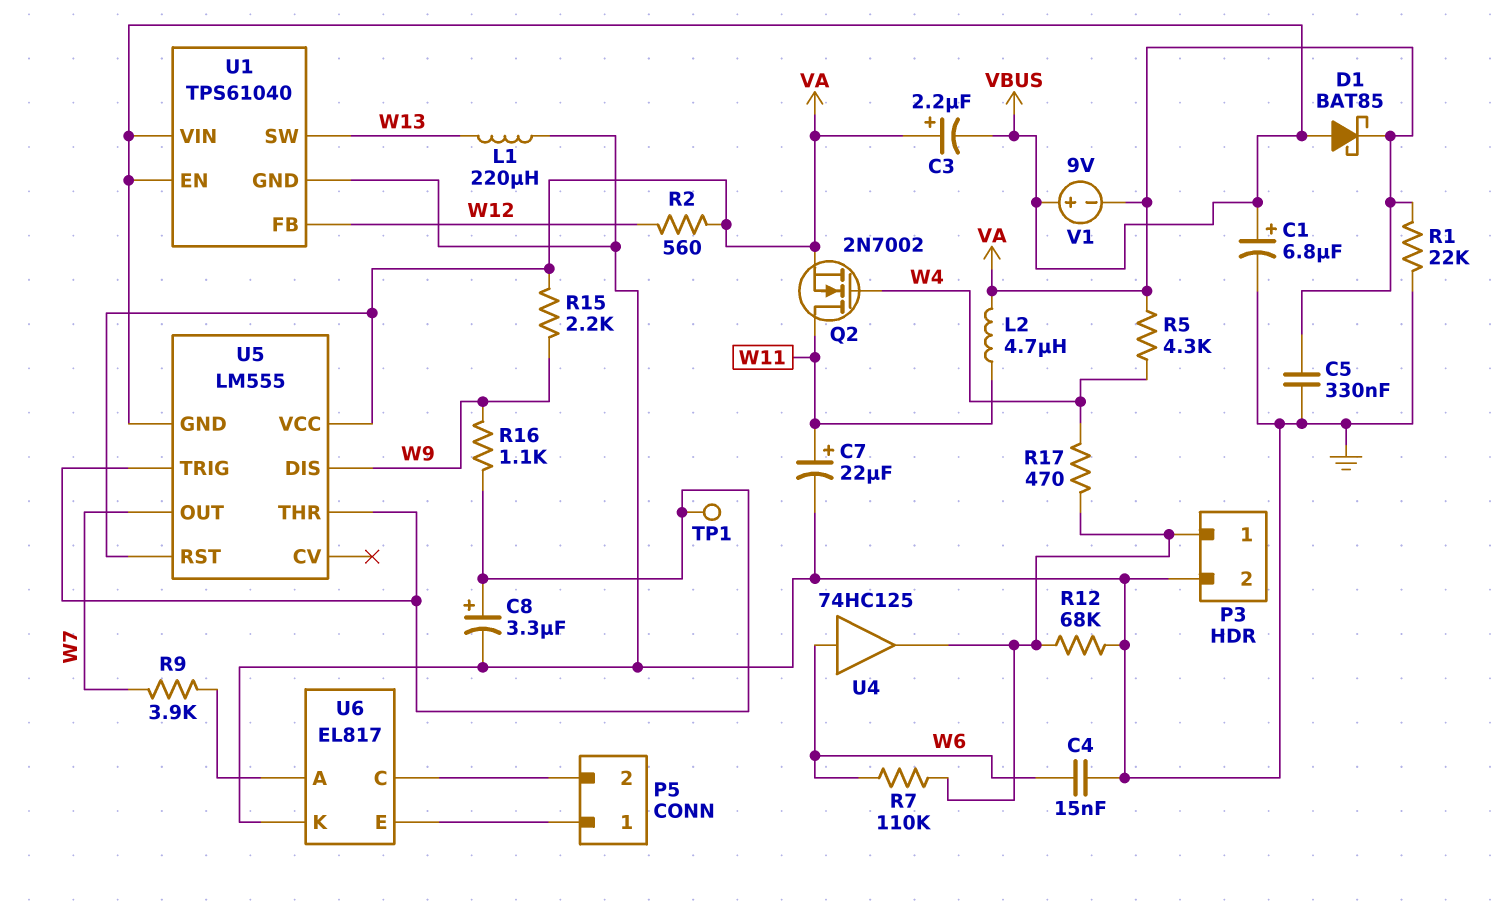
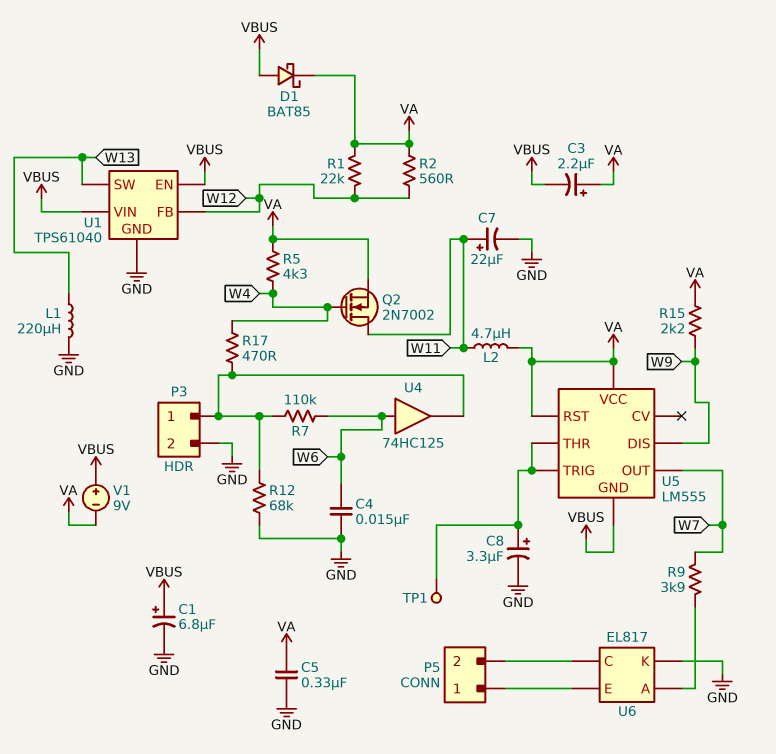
R1: 22k (GND, VA) -> 22k (VA, W12)
R16: 1.1k (U5/THR, W9) -> none

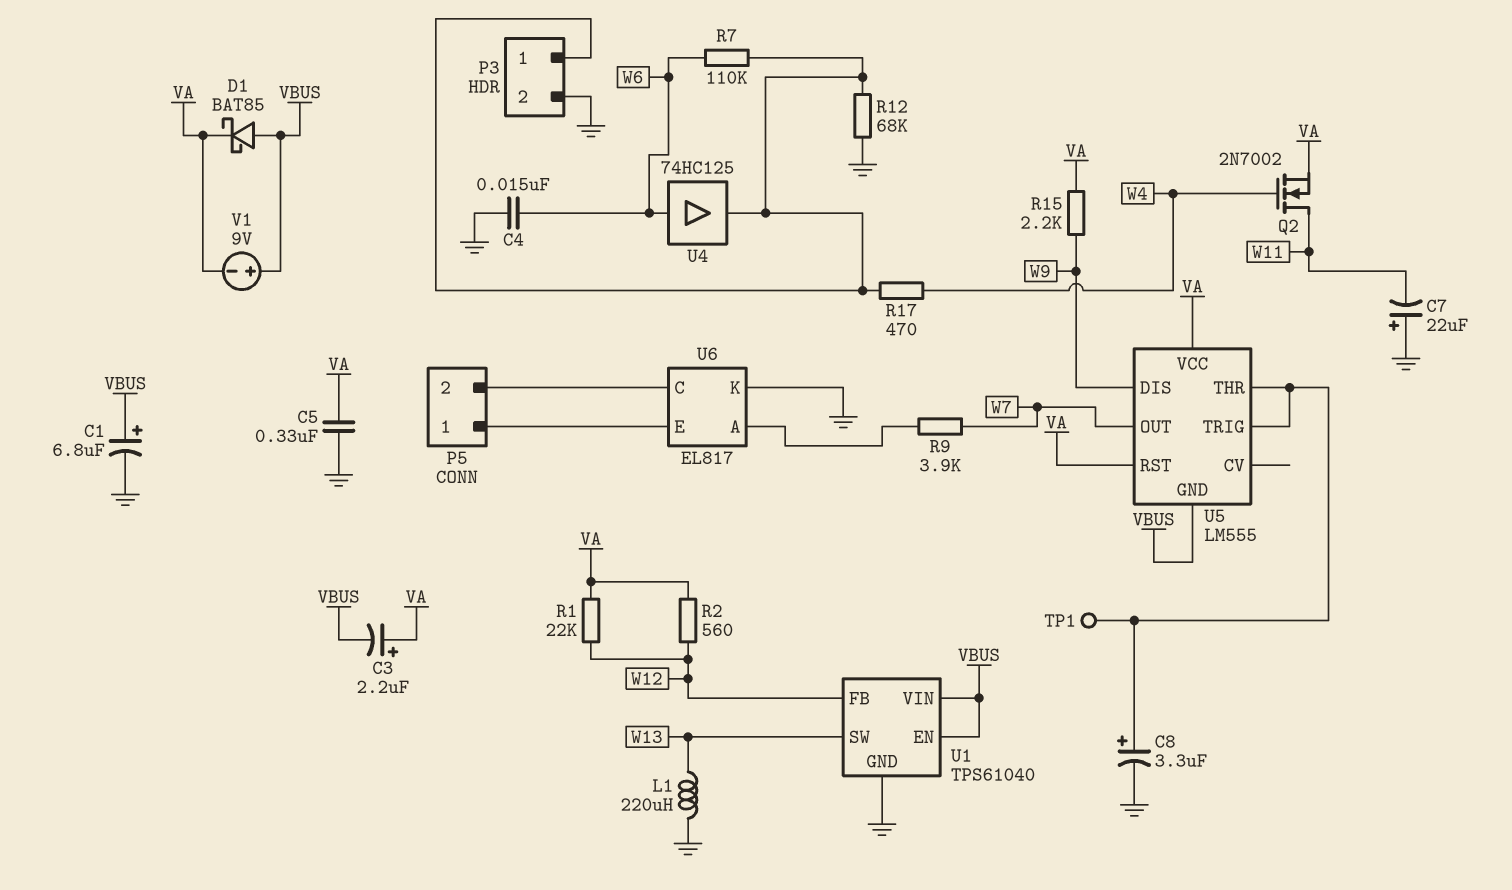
C7: 22uF (plus W11, minus GND) -> 22uF (plus GND, minus W11)
L2: 4.7uH (VA, W11) -> none
R5: 4.3k (VA, W4) -> none

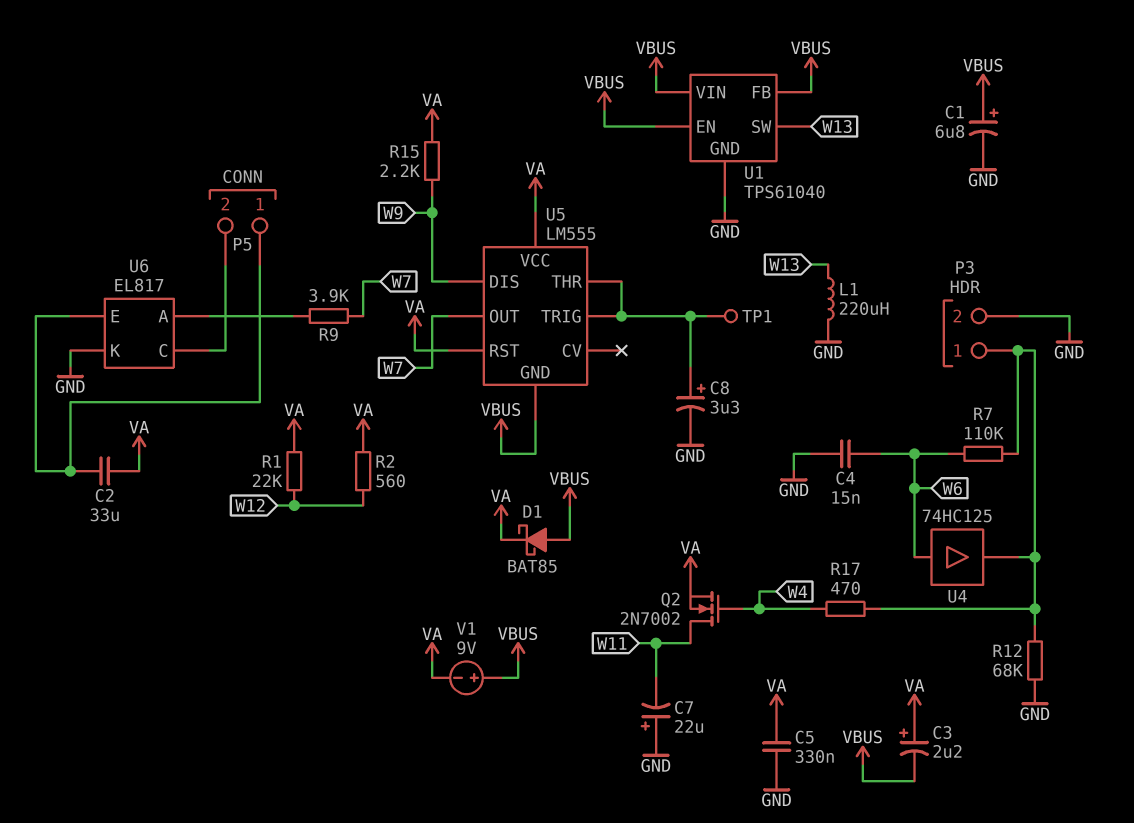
C2: none -> 33uF (P5/1, VA)
U1 pin FB: W12 -> VBUS

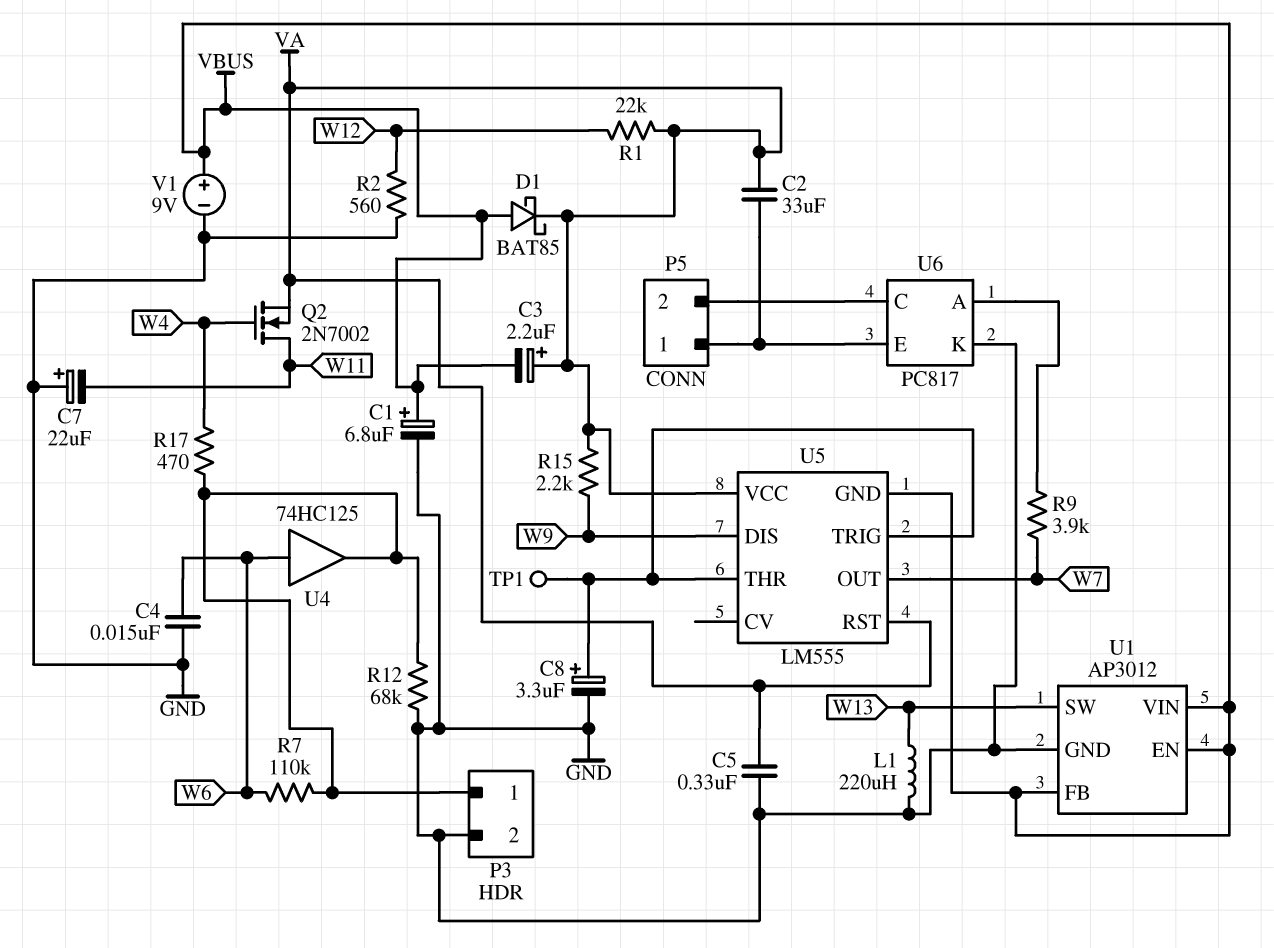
R2: 560 (VA, W12) -> 560 (GND, W12)
U1: TPS61040 -> AP3012
U6: EL817 -> PC817
V1: 9V (plus VBUS, minus VA) -> 9V (plus VBUS, minus GND)

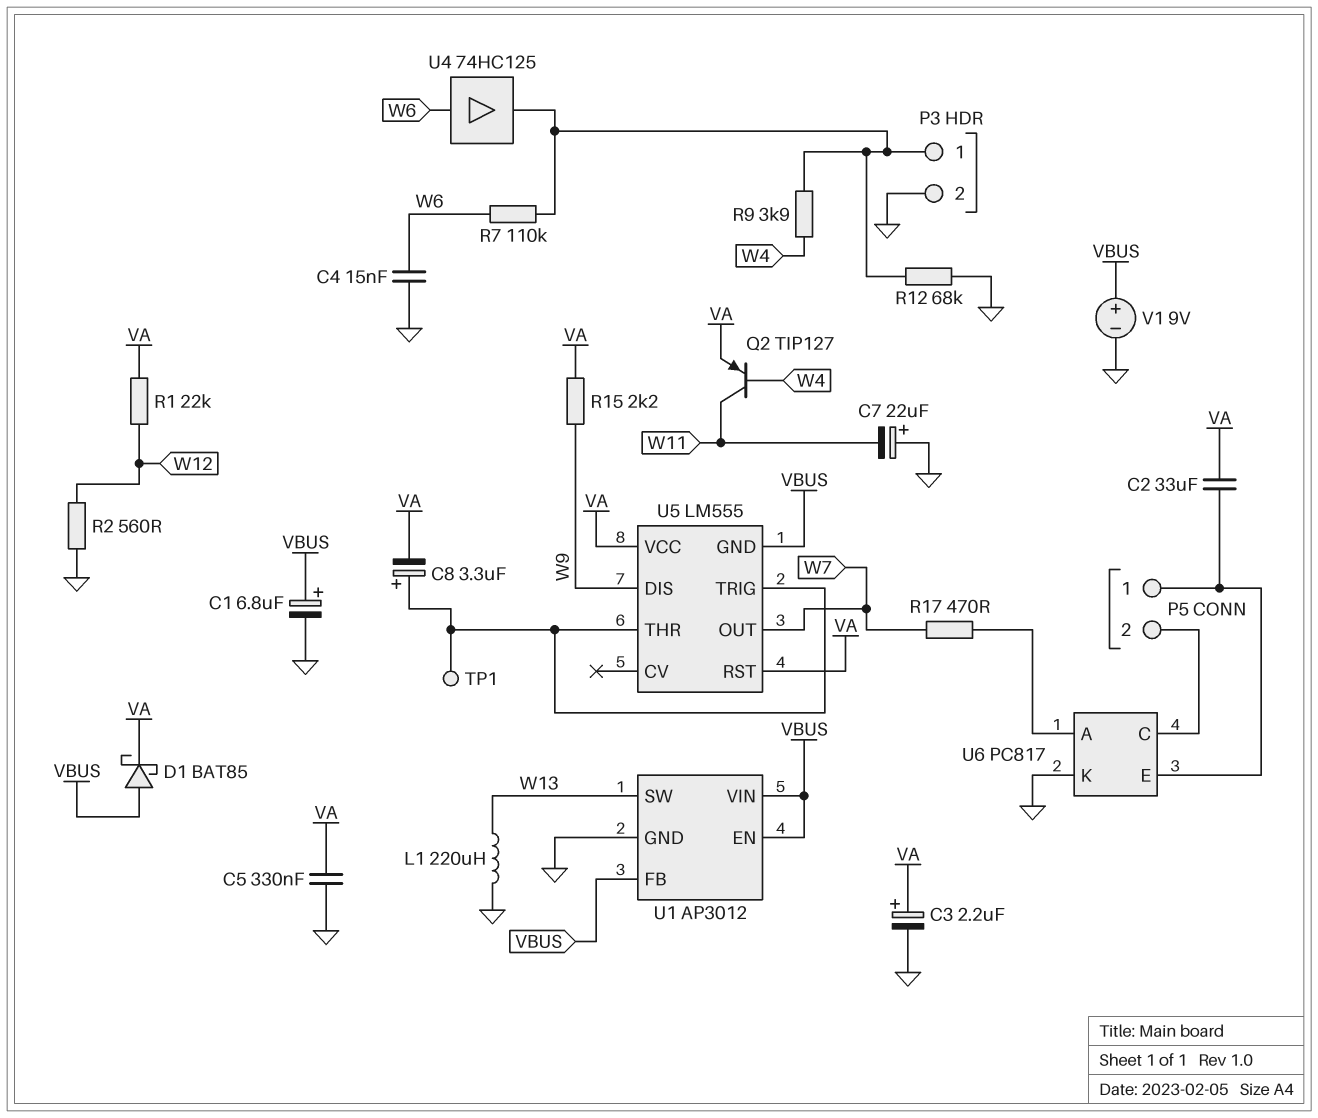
C3: 2.2uF (plus VA, minus VBUS) -> 2.2uF (plus VA, minus GND)
C8: 3.3uF (plus U5/THR, minus GND) -> 3.3uF (plus U5/THR, minus VA)
Q2: NMOS 2N7002 (G W4, D W11, S VA) -> PNP TIP127 (B W4, C W11, E VA)
R9: 3.9k (U6/A, W7) -> 3.9k (P3/1, W4)
R17: 470 (P3/1, W4) -> 470 (U6/A, W7)

